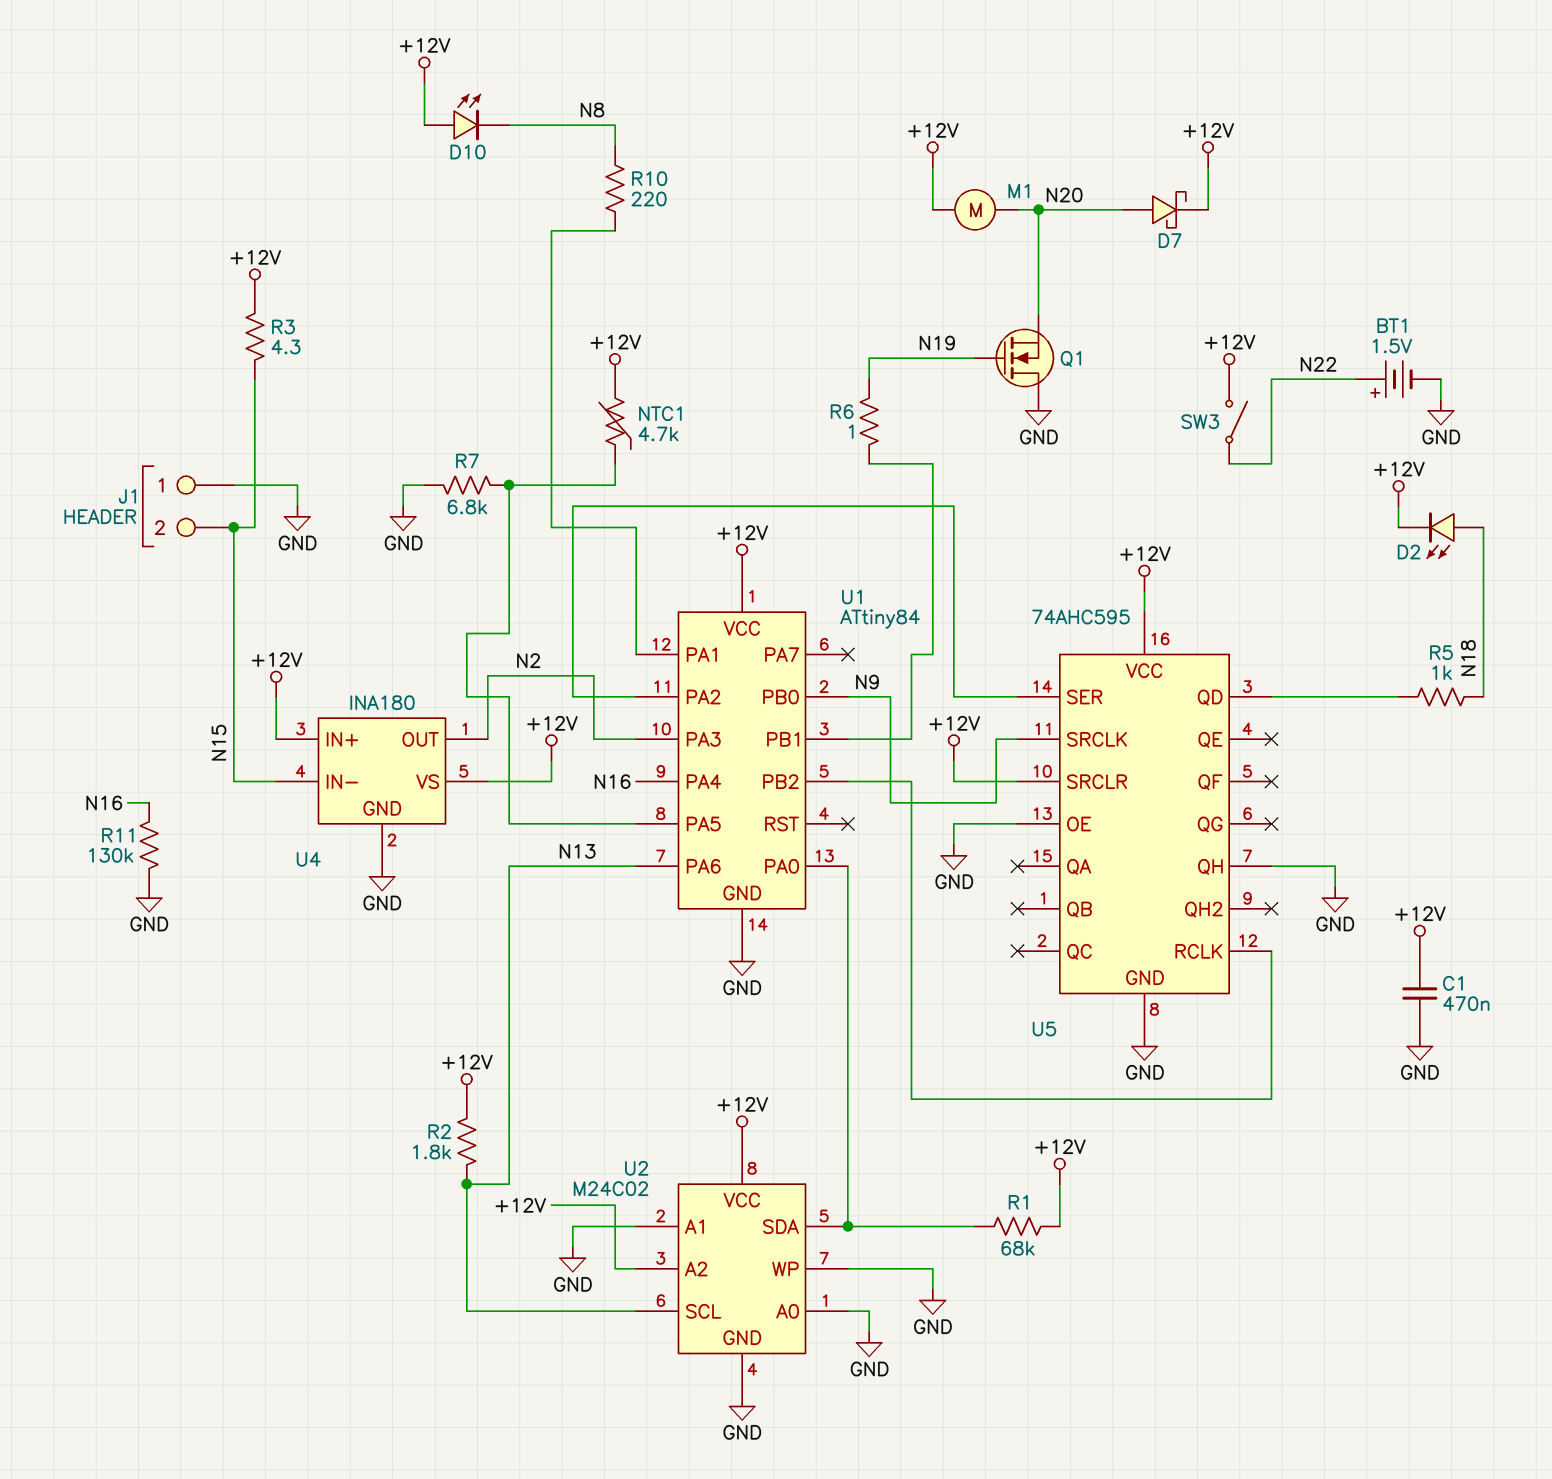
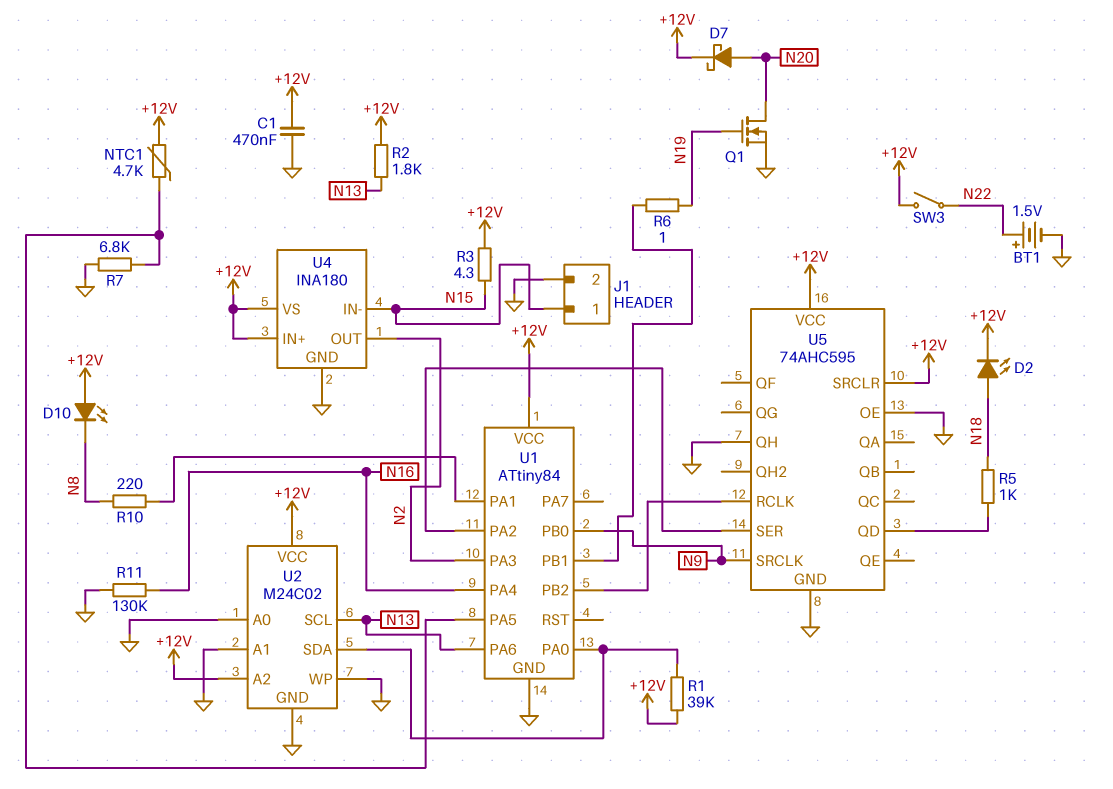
J1 pin 1: GND -> N15
J1 pin 2: N15 -> GND
M1: motor (+12V, N20) -> none
Q1: NMOS (G N19, D GND, S N20) -> NMOS (G N19, D N20, S GND)
R1: 68k (+12V, U1/PA0) -> 39k (+12V, U1/PA0)

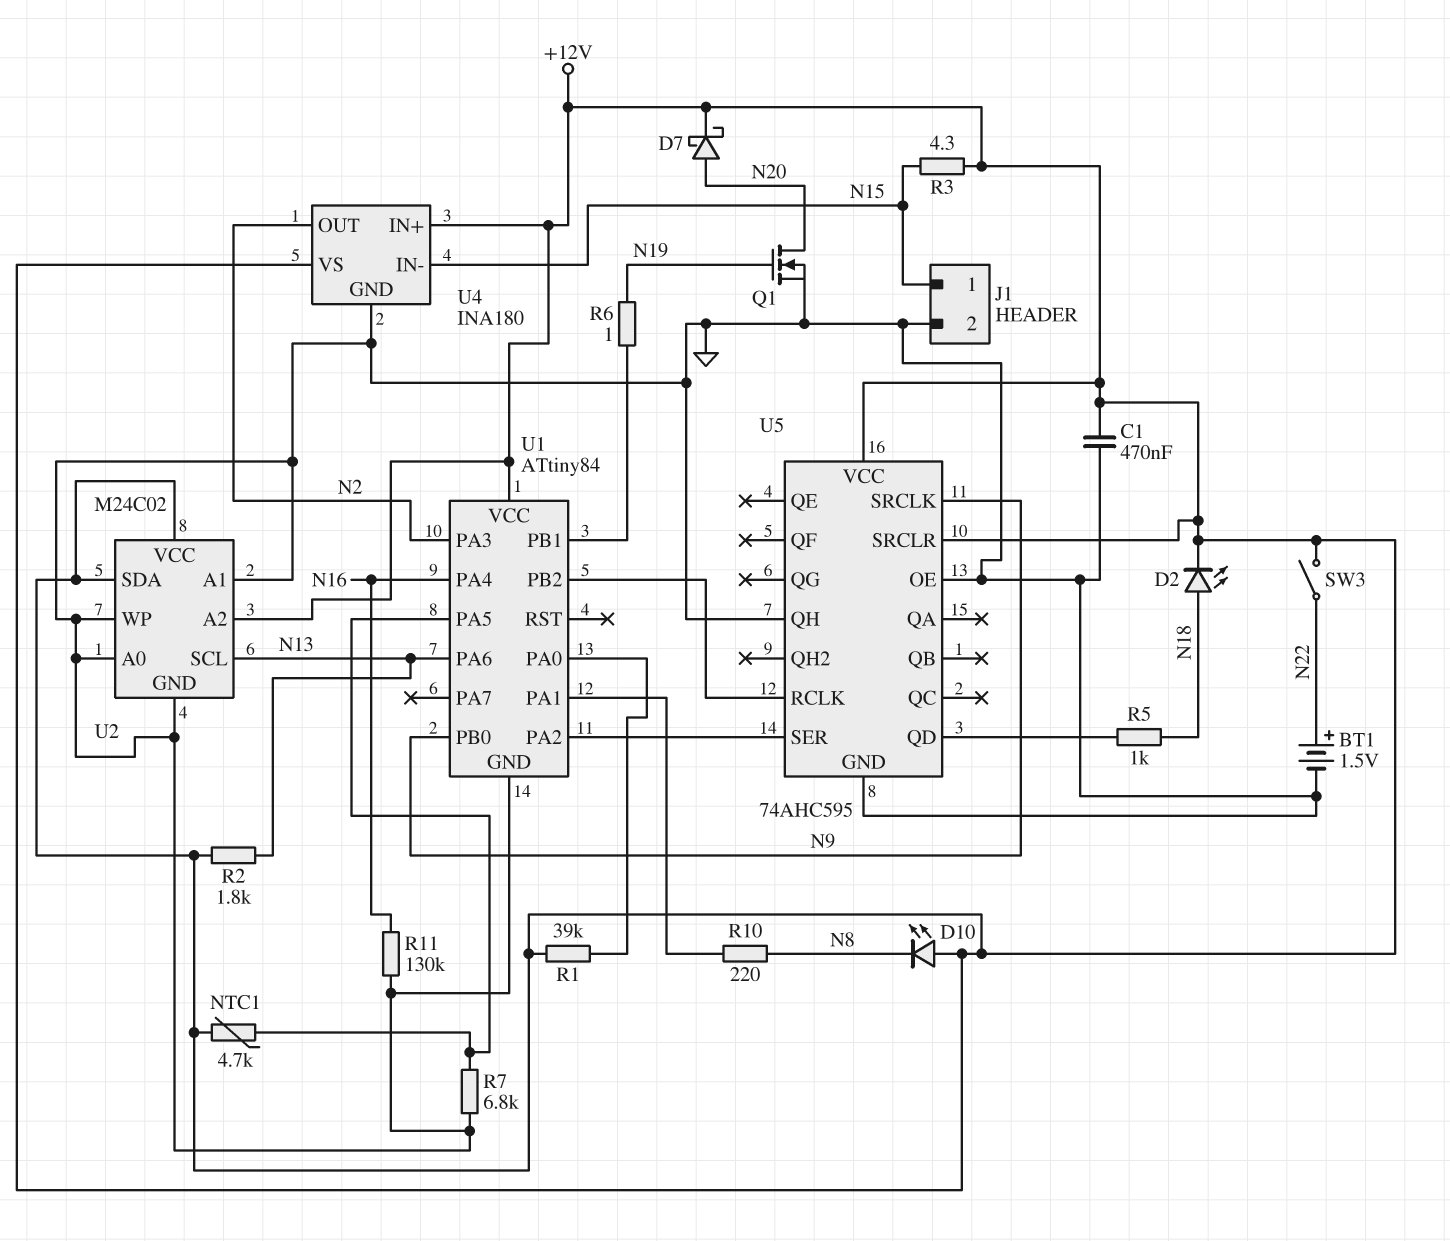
U2 pin SDA: U1/PA0 -> +12V

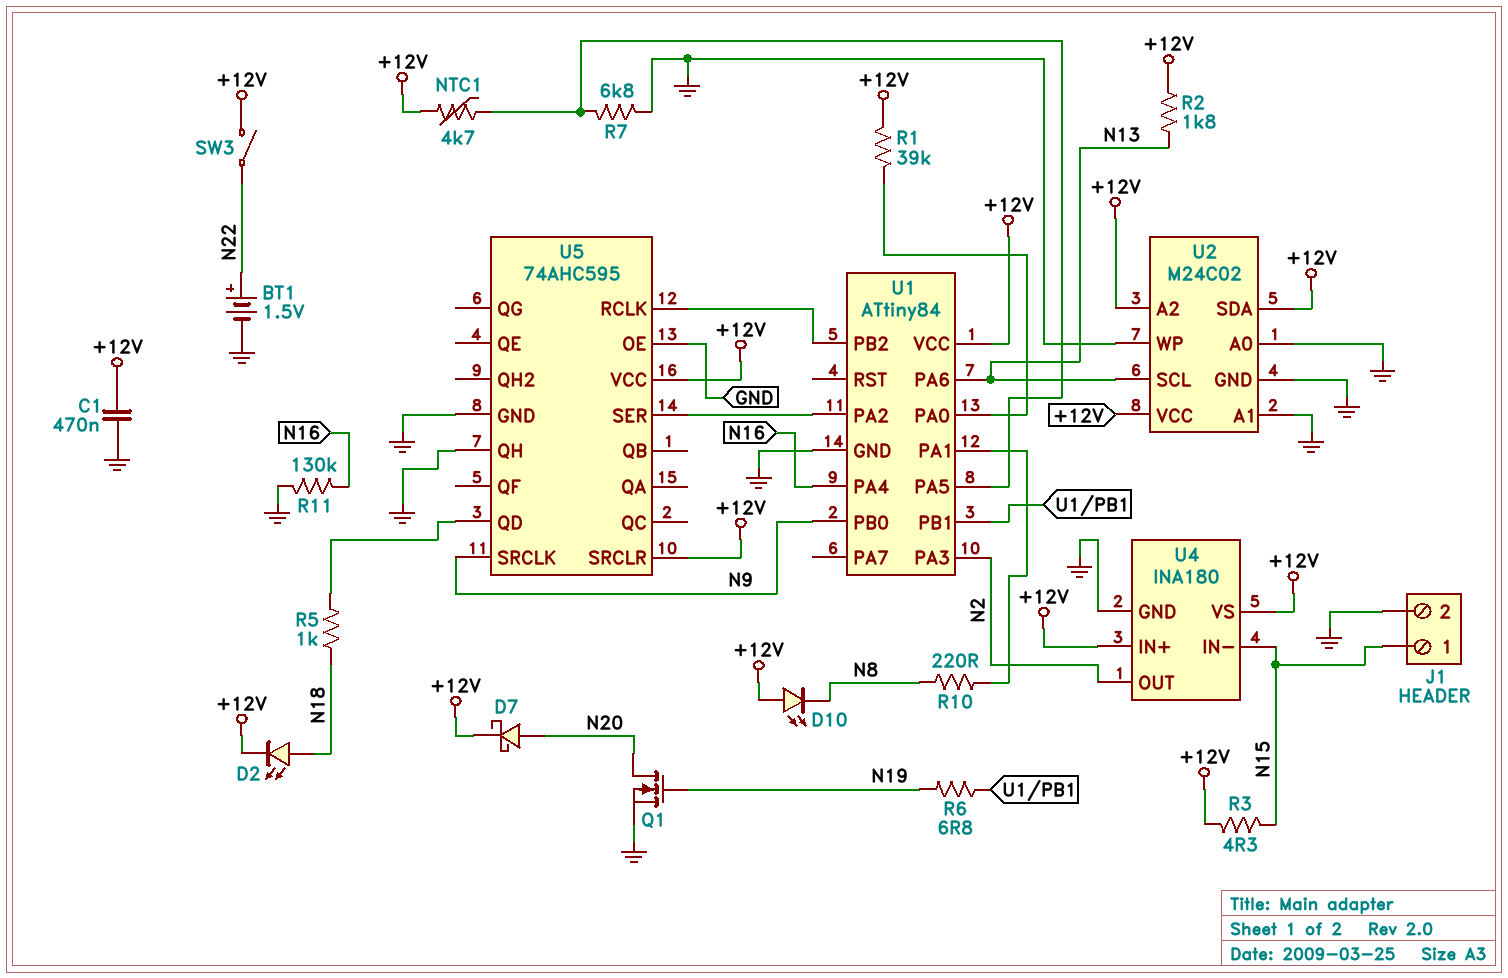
R6: 1 (N19, U1/PB1) -> 6.8 (N19, U1/PB1)

